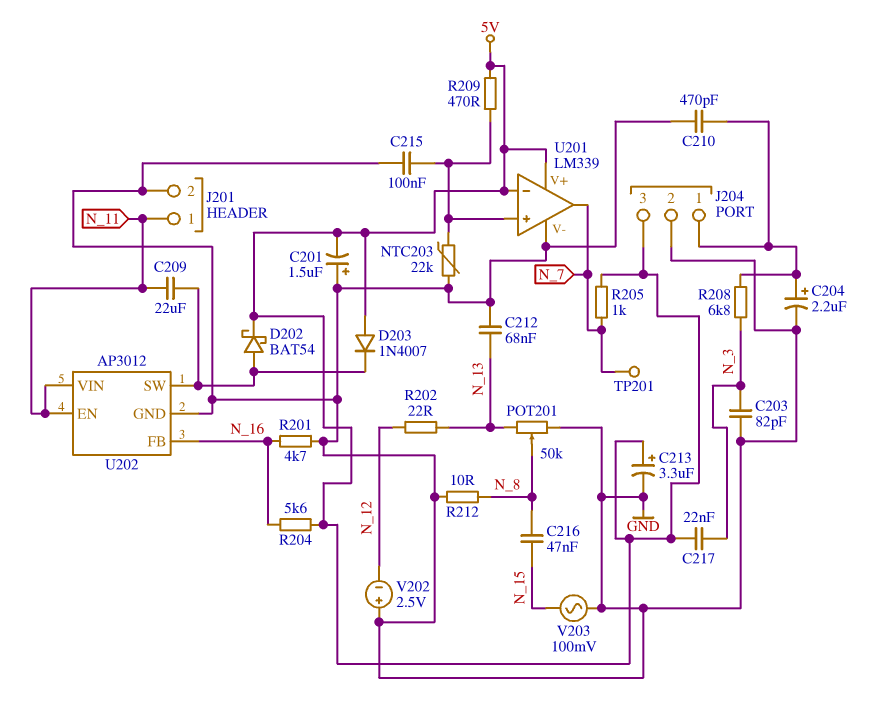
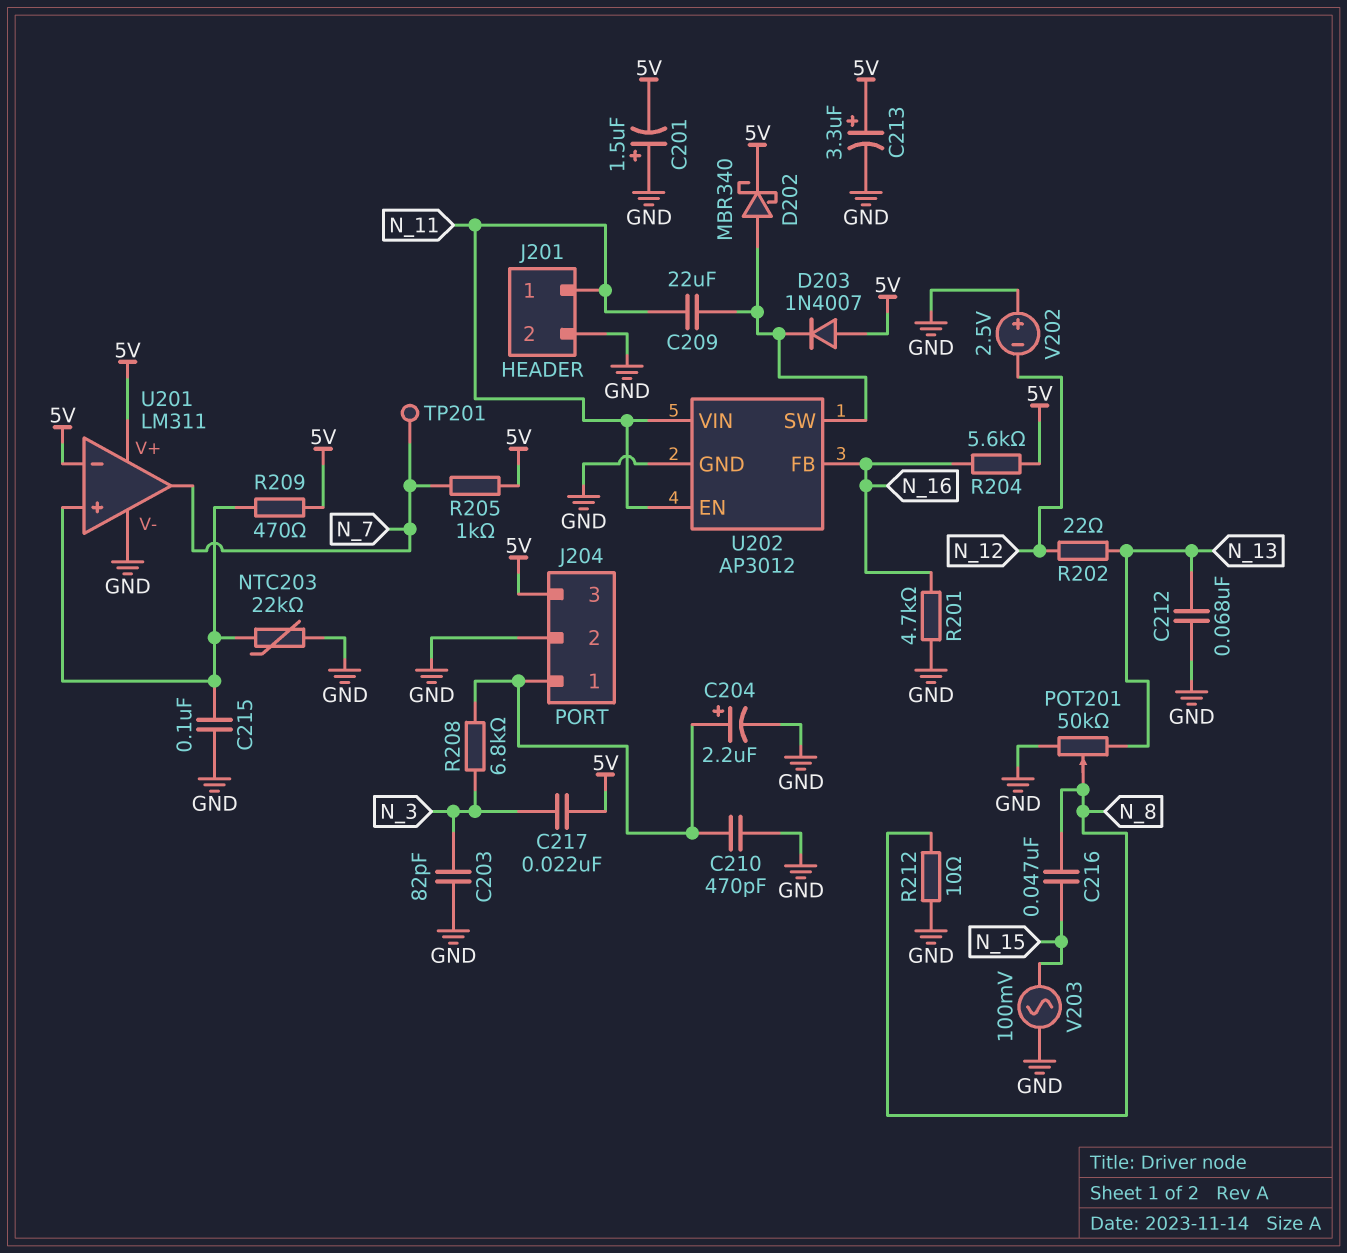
D202: schottky BAT54 (A U202/SW, K 5V) -> schottky MBR340 (A U202/SW, K 5V)
U201: LM339 -> LM311

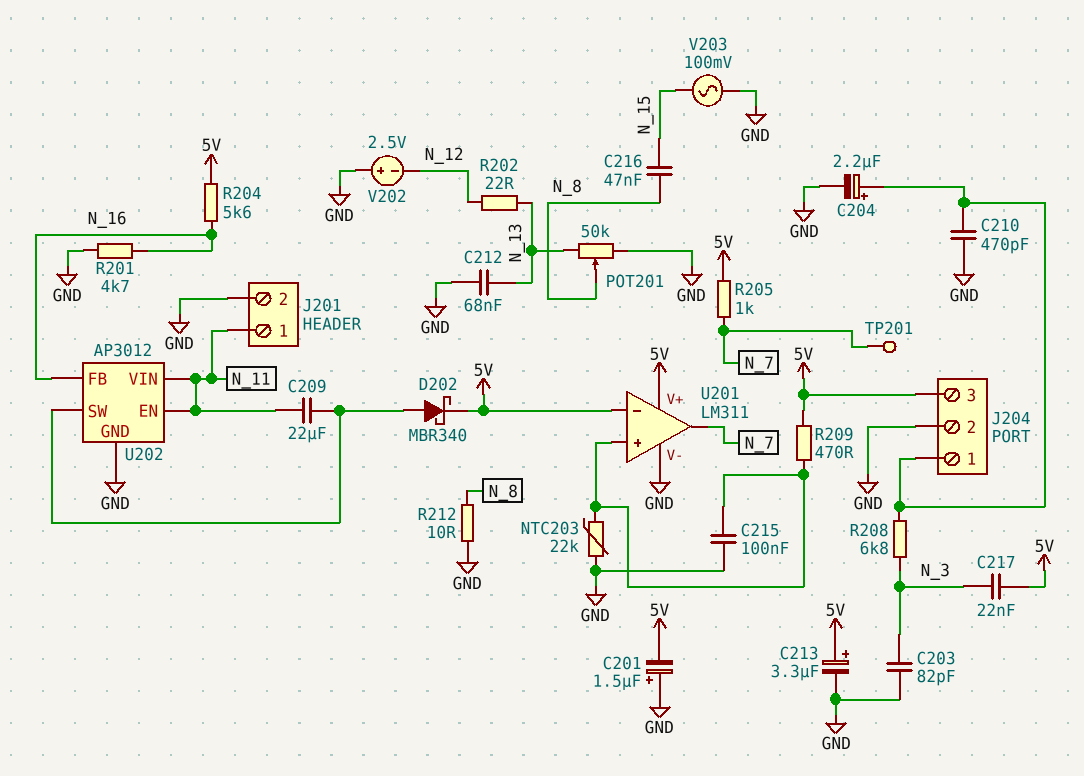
D203: diode 1N4007 (A 5V, K U202/SW) -> none

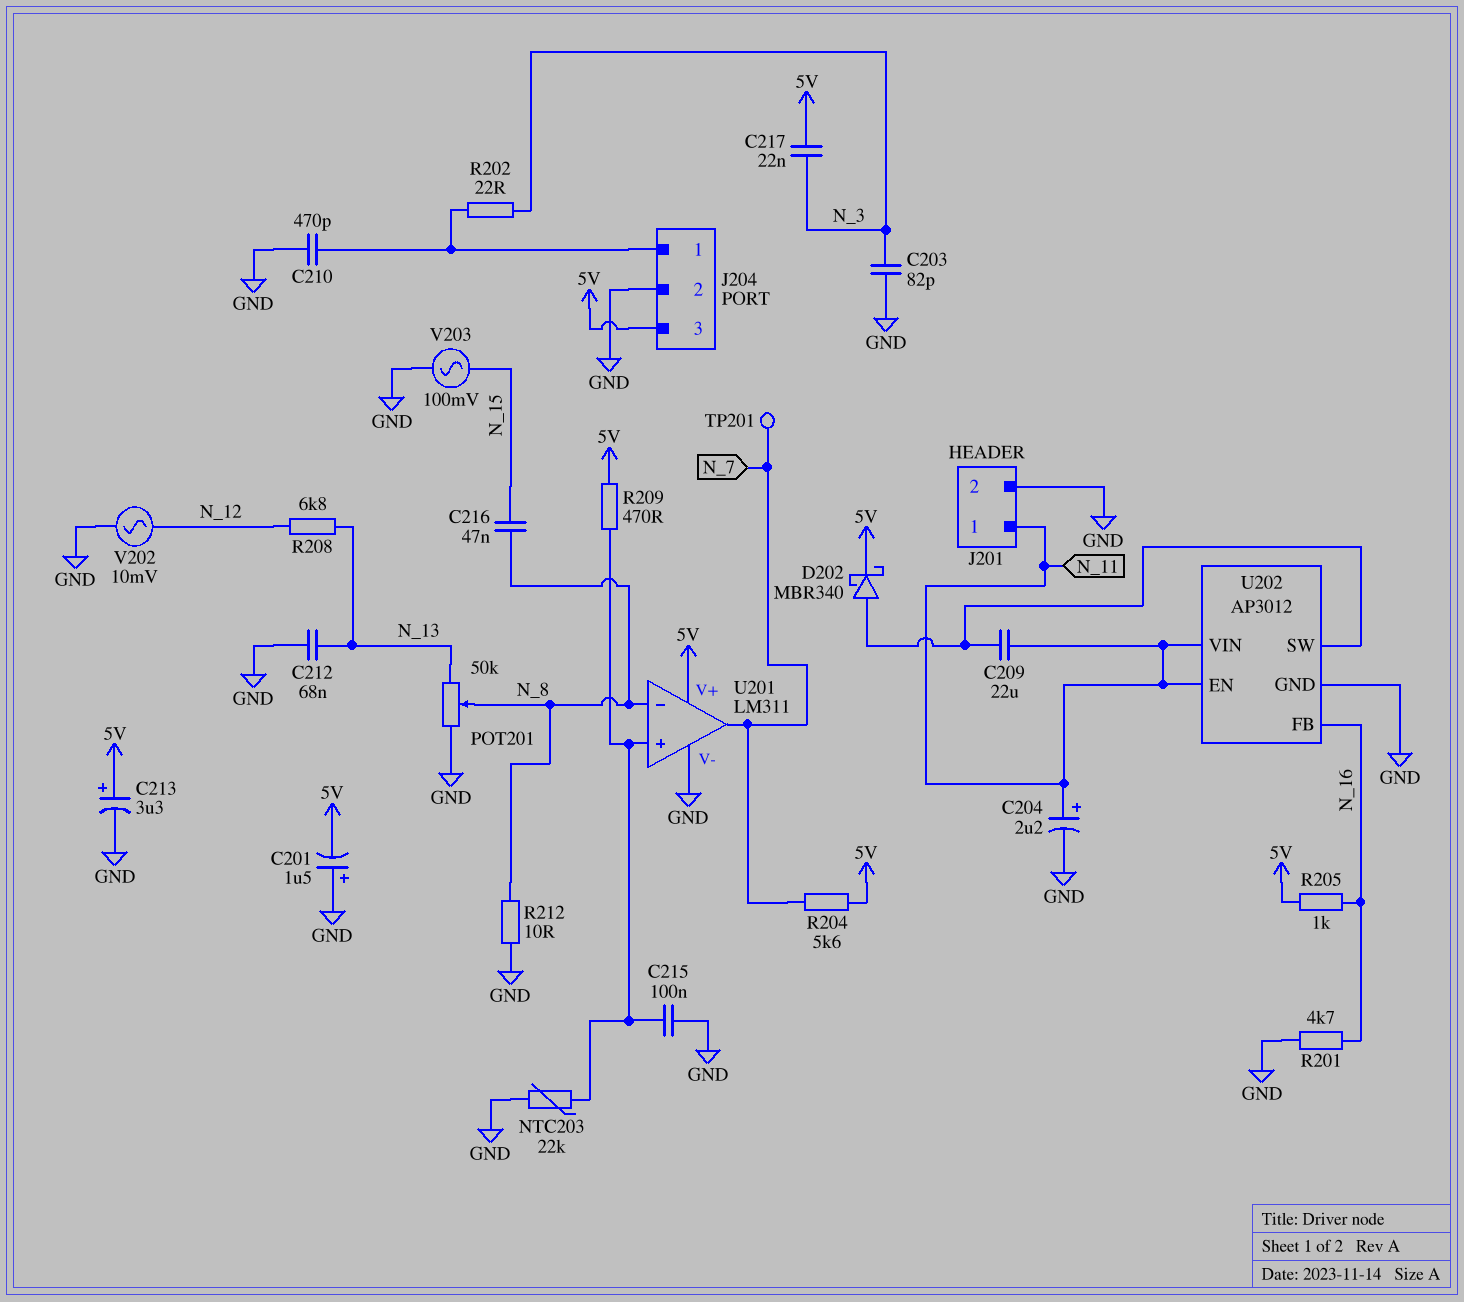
C204: 2.2uF (plus J204/1, minus GND) -> 2.2uF (plus N_11, minus GND)
R202: 22 (N_12, N_13) -> 22 (J204/1, N_3)
R204: 5.6k (5V, N_16) -> 5.6k (5V, N_7)
R205: 1k (5V, N_7) -> 1k (5V, N_16)
R208: 6.8k (J204/1, N_3) -> 6.8k (N_12, N_13)
U201 pin in-: 5V -> N_8
V202: 2.5V (plus GND, minus N_12) -> AC 10mV (GND, N_12)

